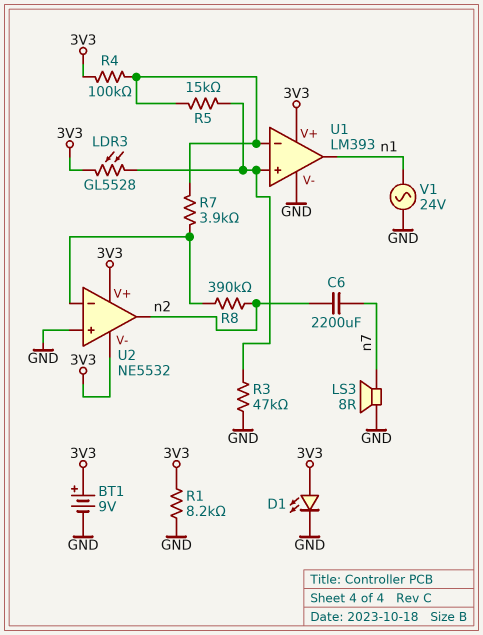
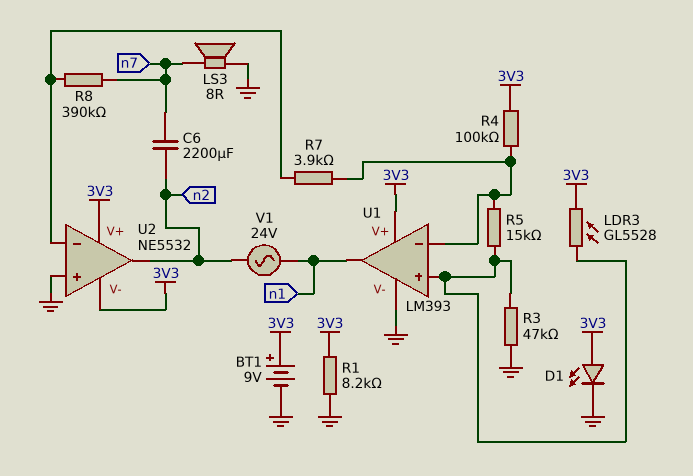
R8: 390k (U2/in-, n2) -> 390k (U2/in-, n7)
V1: AC 24V (GND, n1) -> AC 24V (n1, n2)

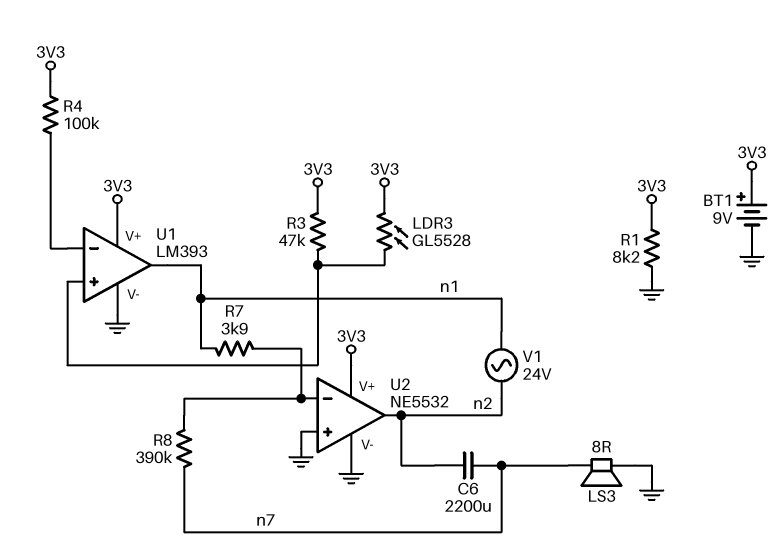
D1: LED (A 3V3, K GND) -> none
R3: 47k (GND, U1/in+) -> 47k (3V3, U1/in+)
R5: 15k (U1/in+, U1/in-) -> none
R7: 3.9k (U1/in-, U2/in-) -> 3.9k (U2/in-, n1)
U2 pin V-: 3V3 -> GND

